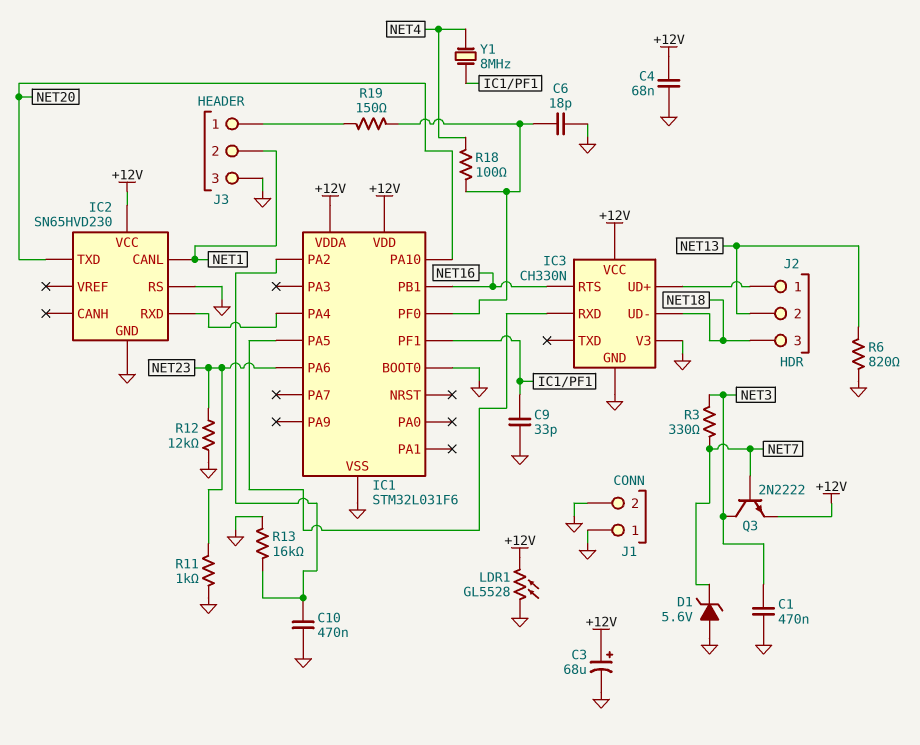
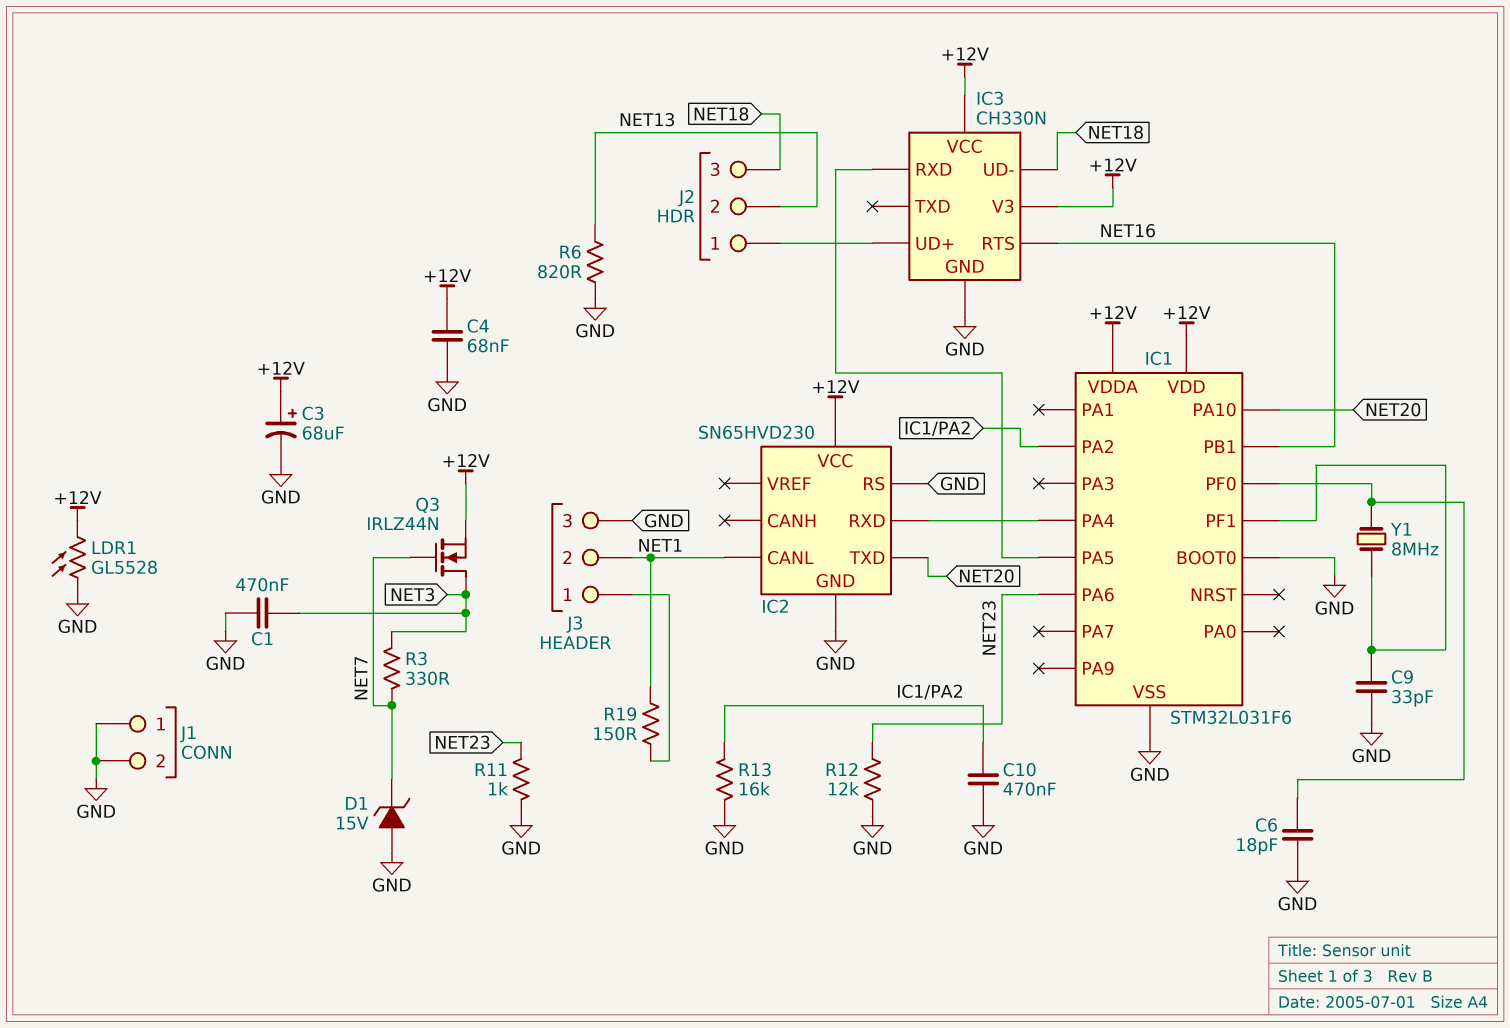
D1: zener 5.6V (A GND, K NET7) -> zener 15V (A GND, K NET7)
IC3 pin V3: GND -> +12V
Q3: NPN 2N2222 (B NET7, C NET3, E +12V) -> NMOS IRLZ44N (G NET7, D NET3, S +12V)
R18: 100 (IC1/PF0, NET4) -> none
R19: 150 (IC1/PF0, J3/1) -> 150 (J3/1, NET1)
Y1: 8MHz (IC1/PF1, NET4) -> 8MHz (IC1/PF0, IC1/PF1)

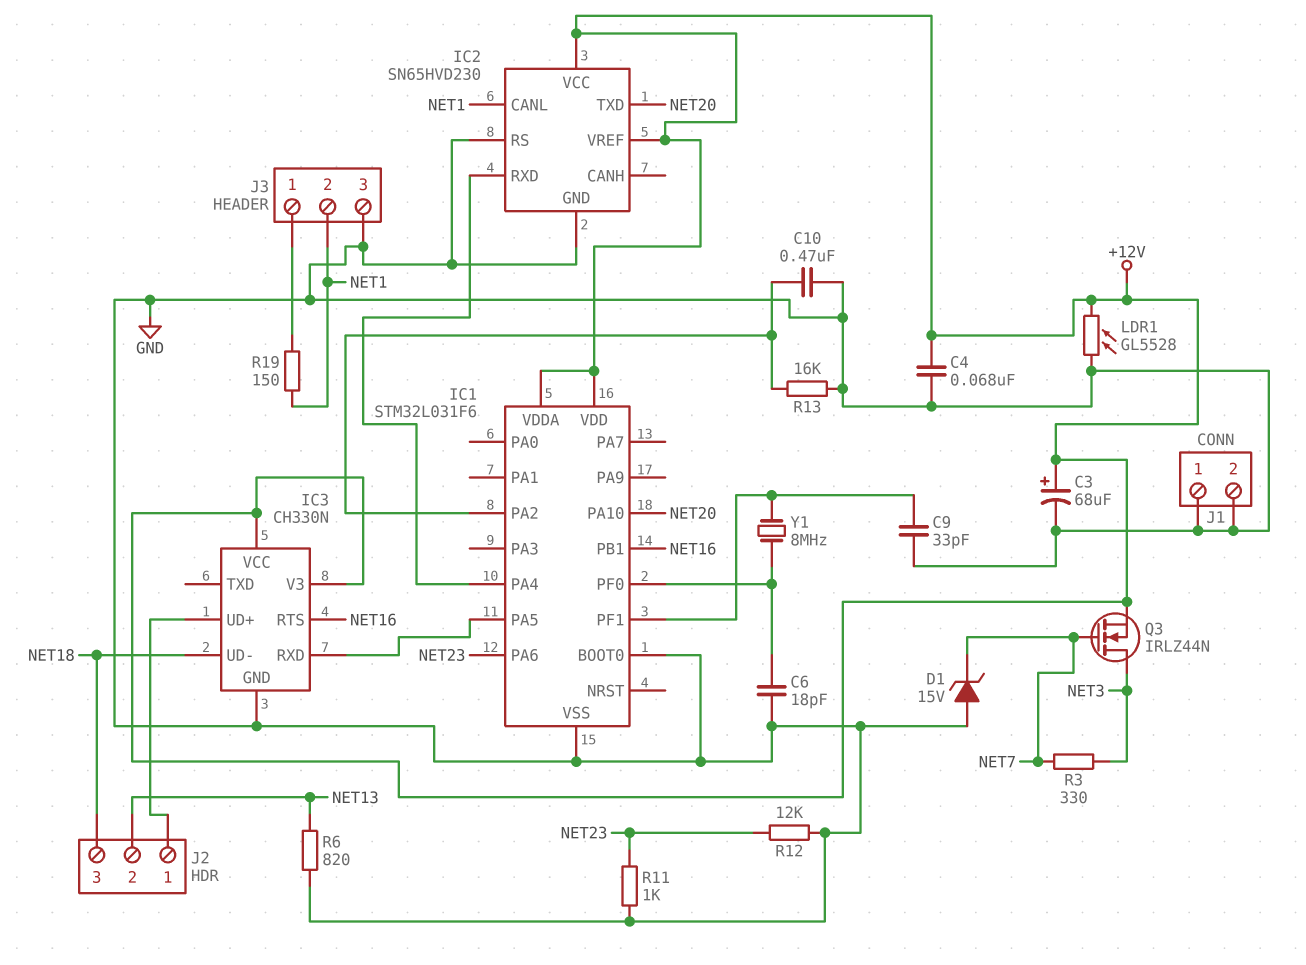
C1: 470nF (GND, NET3) -> none
IC2 pin VREF: none -> +12V

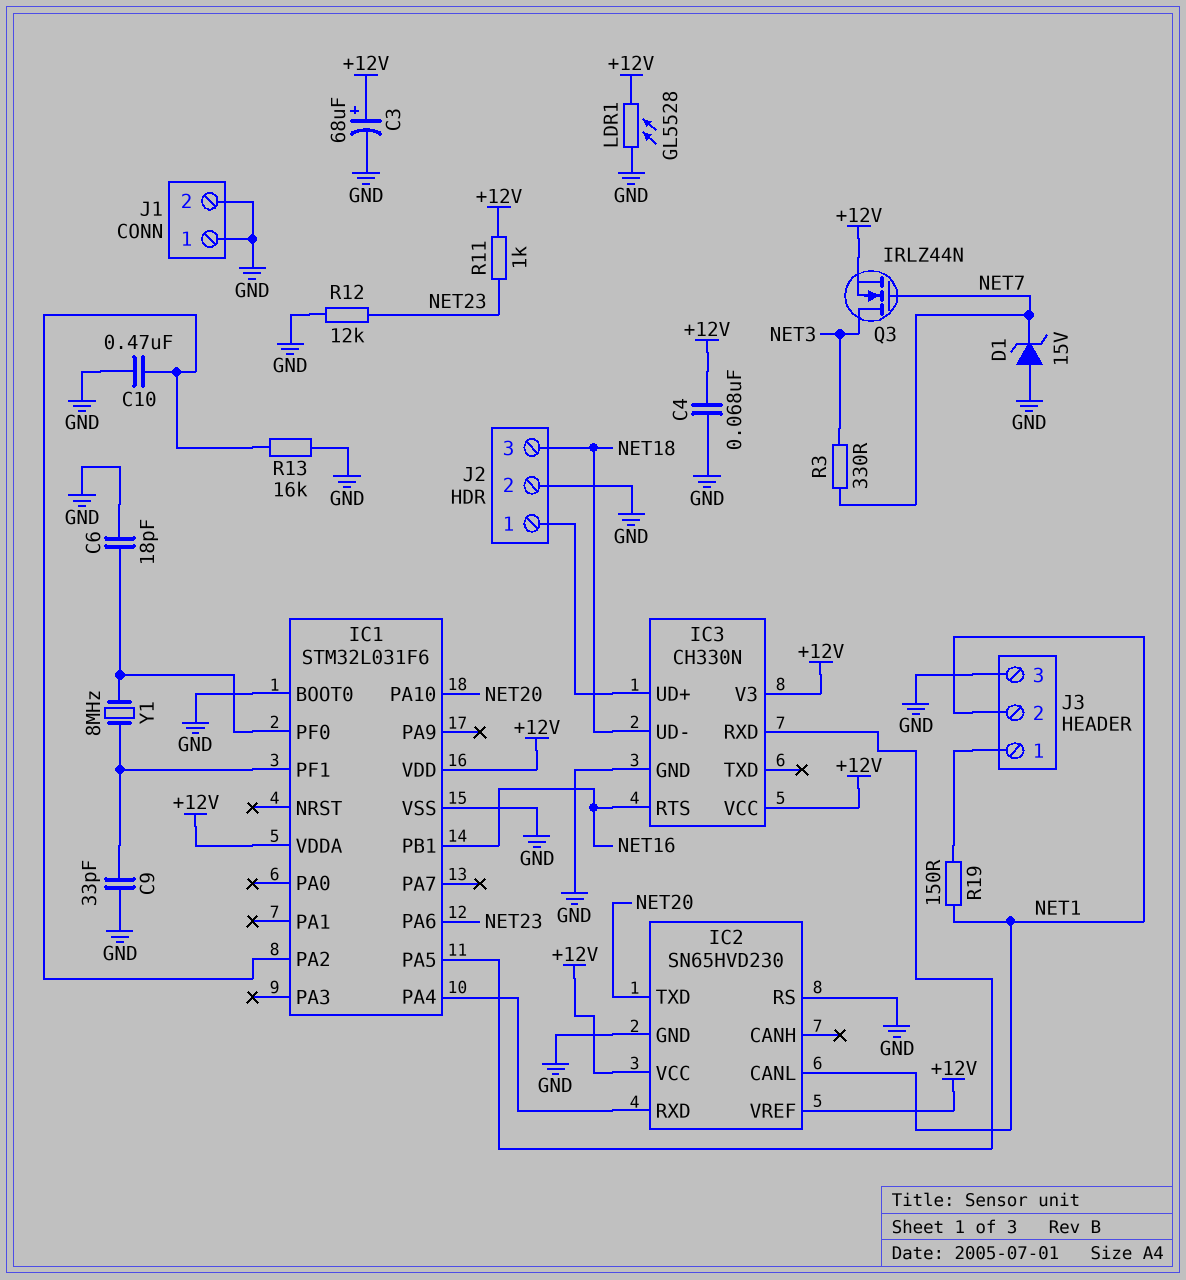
J2 pin 2: NET13 -> GND
R6: 820 (GND, NET13) -> none
R11: 1k (GND, NET23) -> 1k (+12V, NET23)

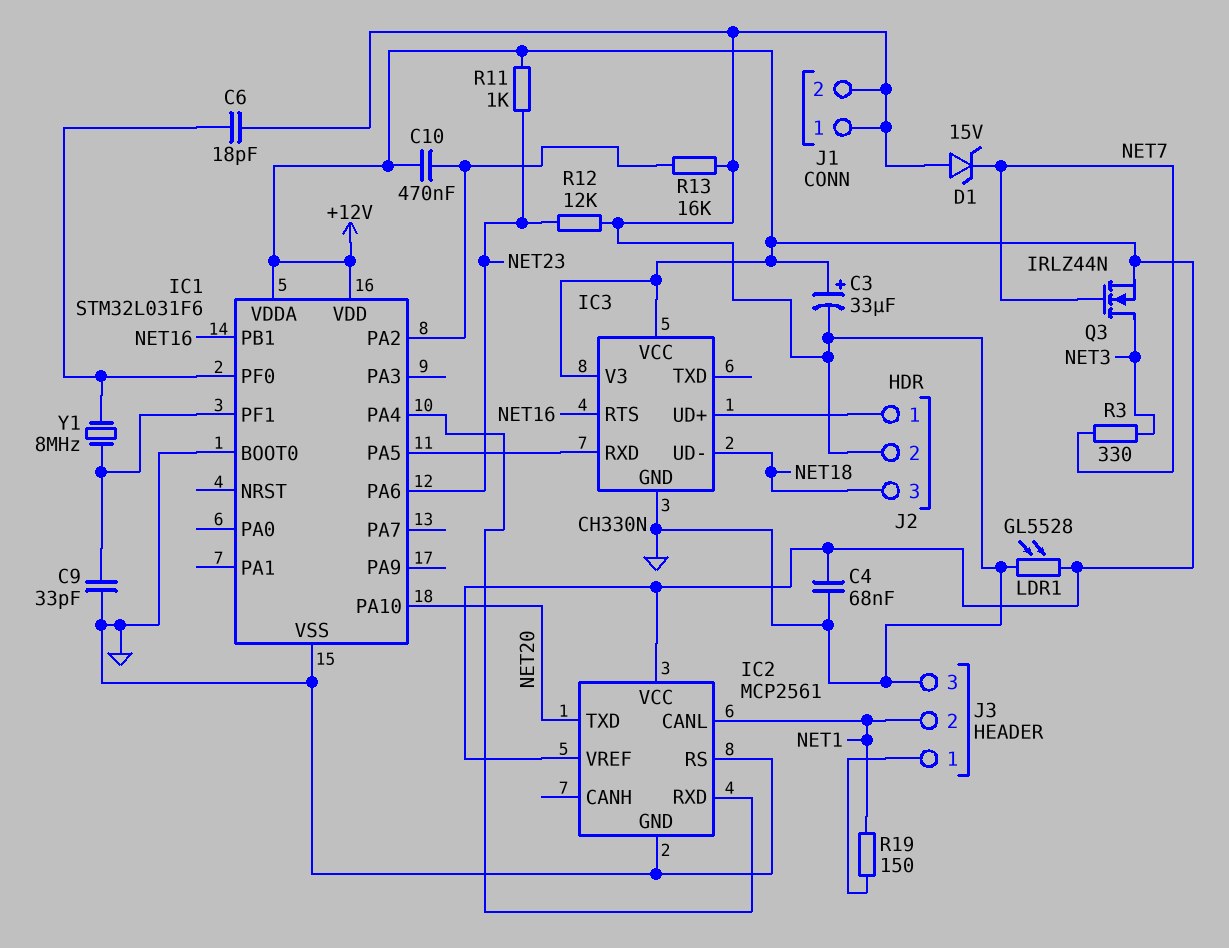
C3: 68uF (plus +12V, minus GND) -> 33uF (plus +12V, minus GND)
C10: 470nF (GND, IC1/PA2) -> 470nF (+12V, IC1/PA2)
IC2: SN65HVD230 -> MCP2561

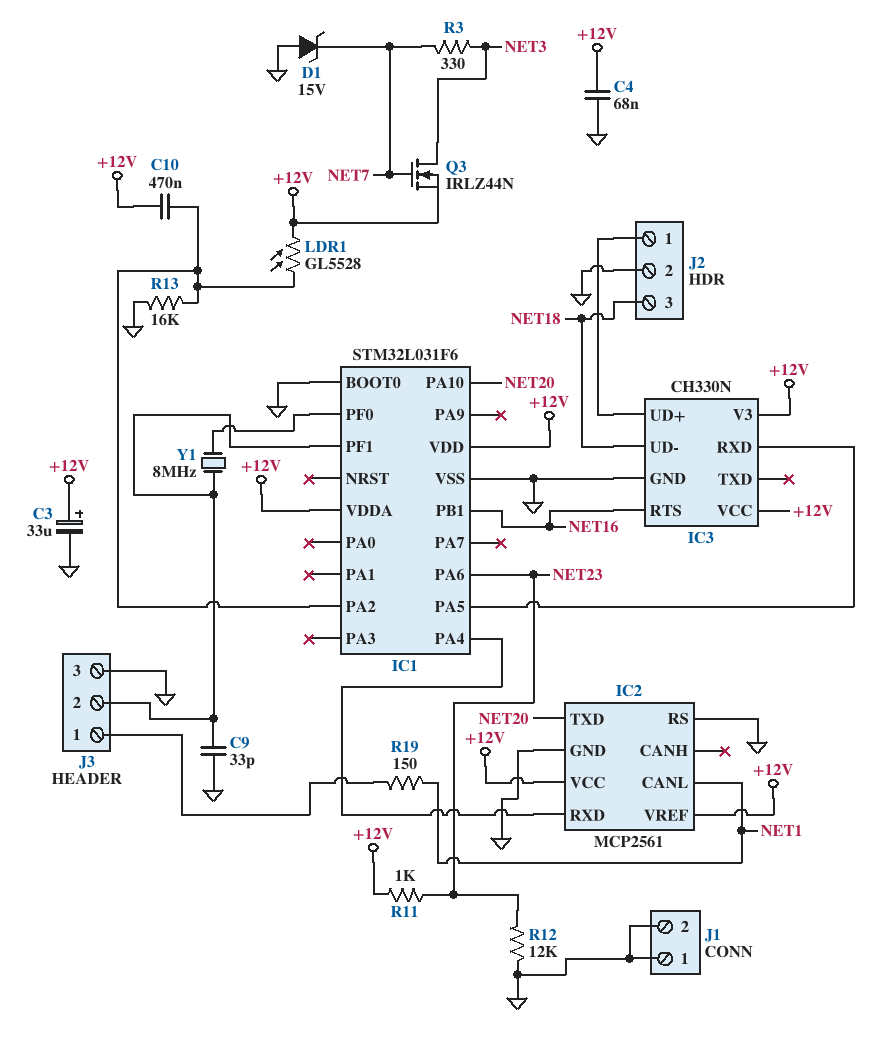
C6: 18pF (GND, IC1/PF0) -> none
J3 pin 2: NET1 -> IC1/PF1
LDR1: GL5528 (+12V, GND) -> GL5528 (+12V, IC1/PA2)

